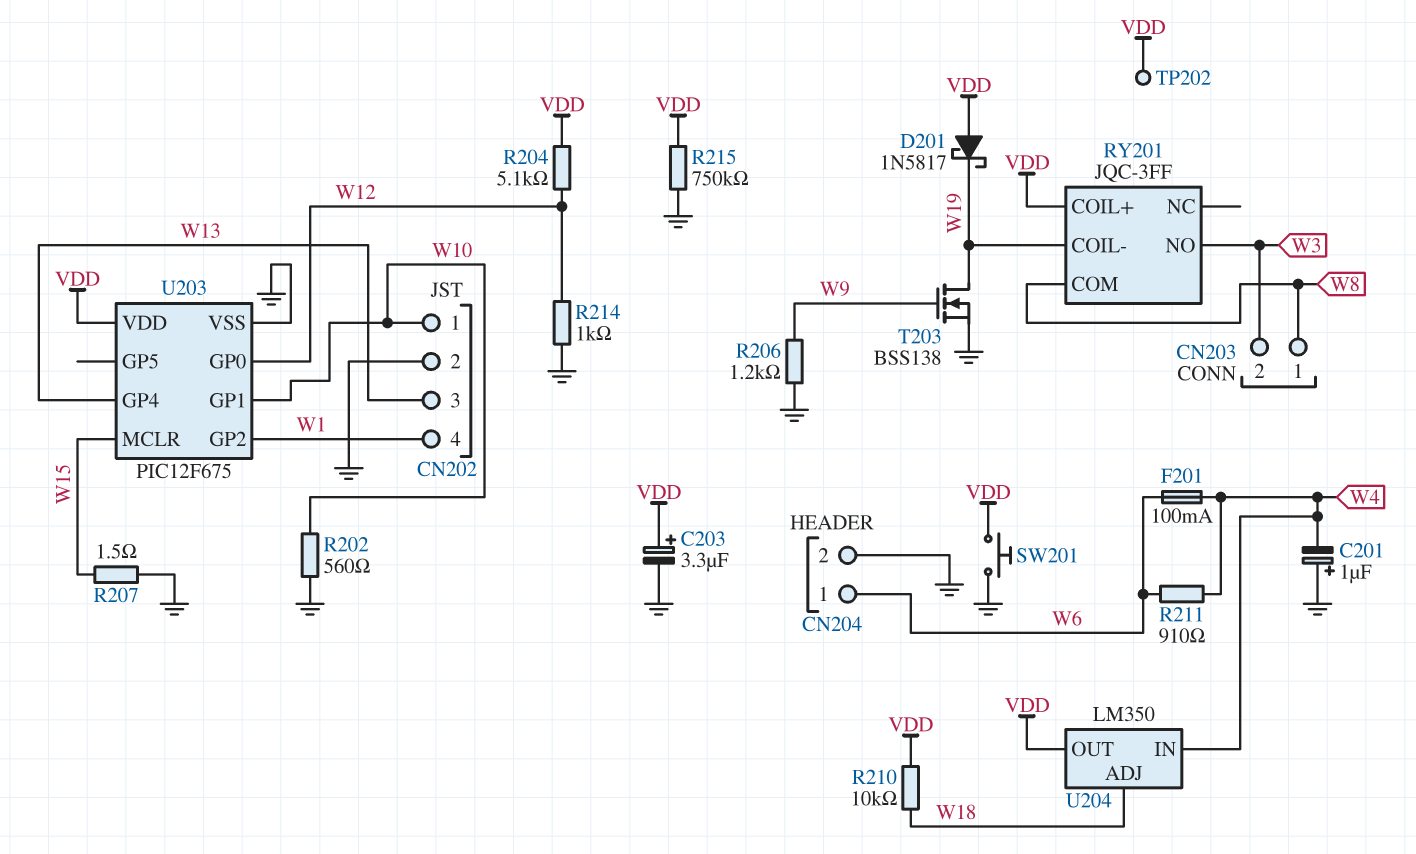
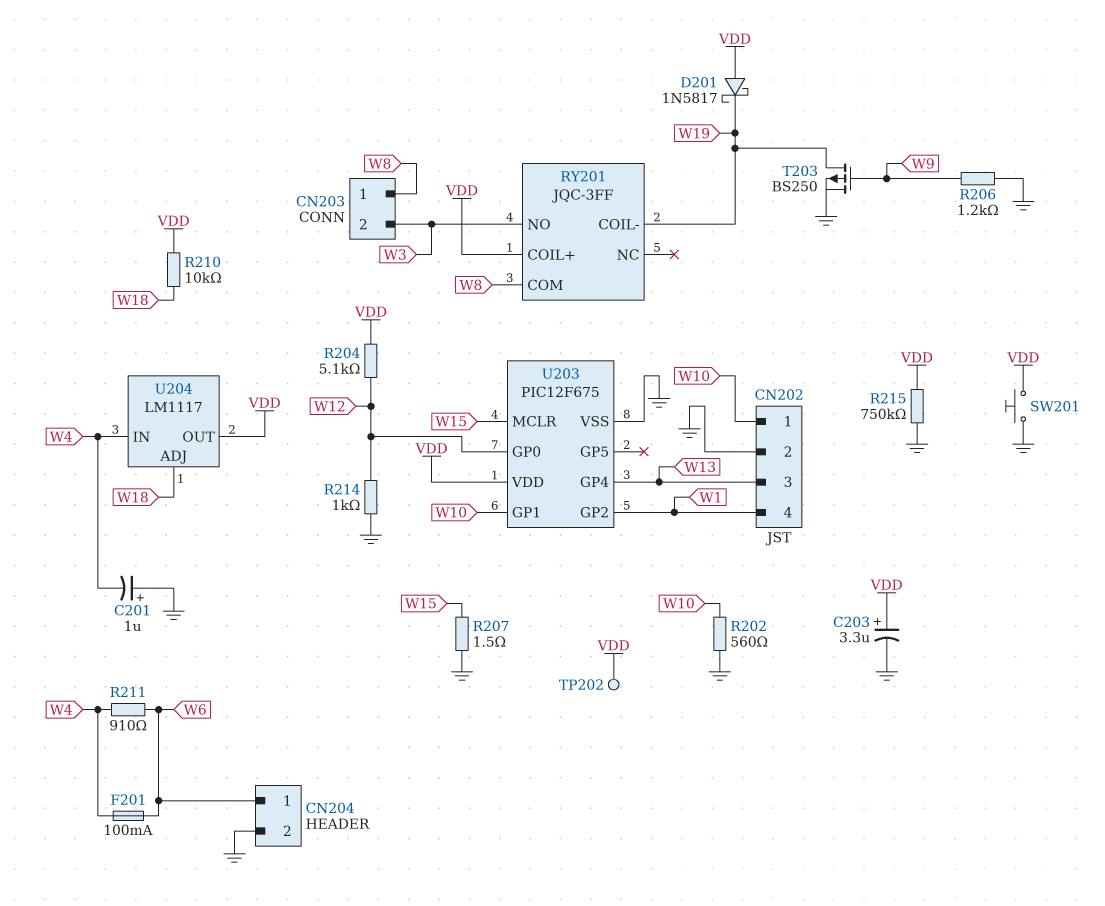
T203: NMOS BSS138 (G W9, D W19, S GND) -> PMOS BS250 (G W9, D W19, S GND)
U204: LM350 -> LM1117

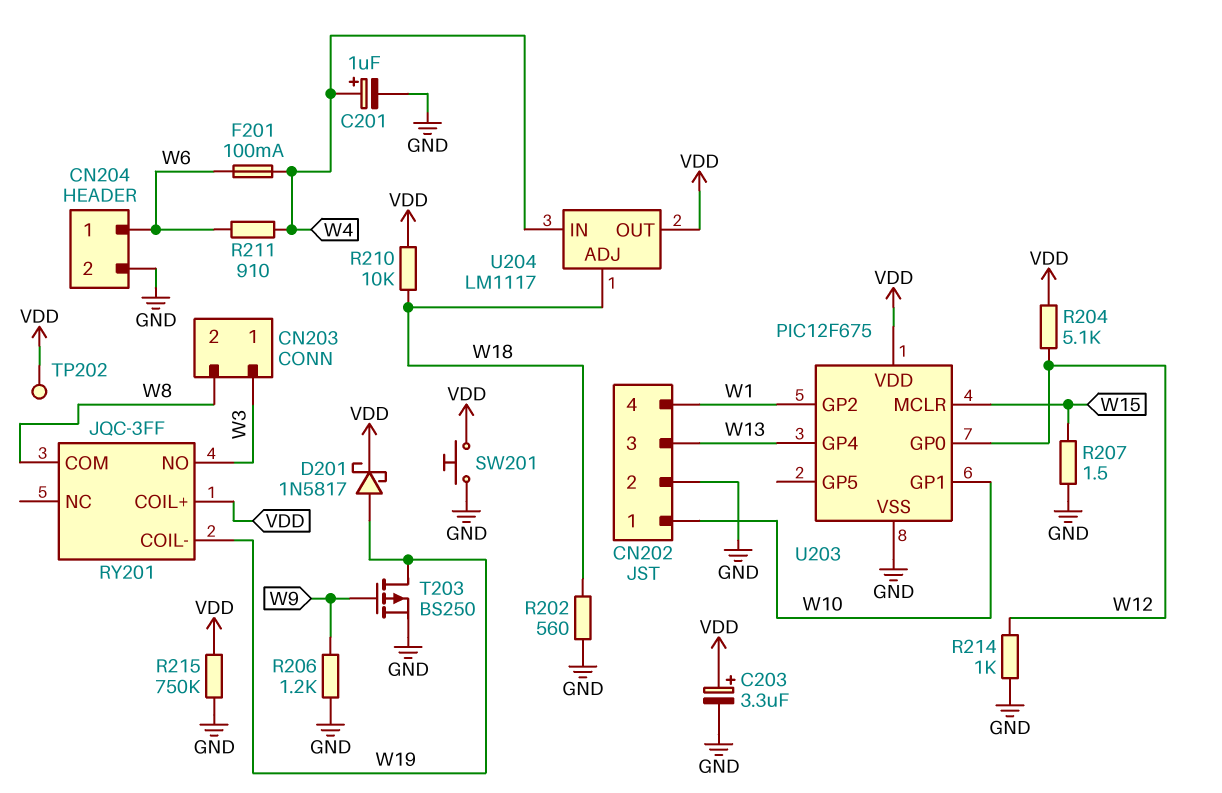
C201: 1uF (plus GND, minus W4) -> 1uF (plus W4, minus GND)
CN203 pin 1: W8 -> W3
CN203 pin 2: W3 -> W8
D201: schottky 1N5817 (A VDD, K W19) -> schottky 1N5817 (A W19, K VDD)
R202: 560 (GND, W10) -> 560 (GND, W18)

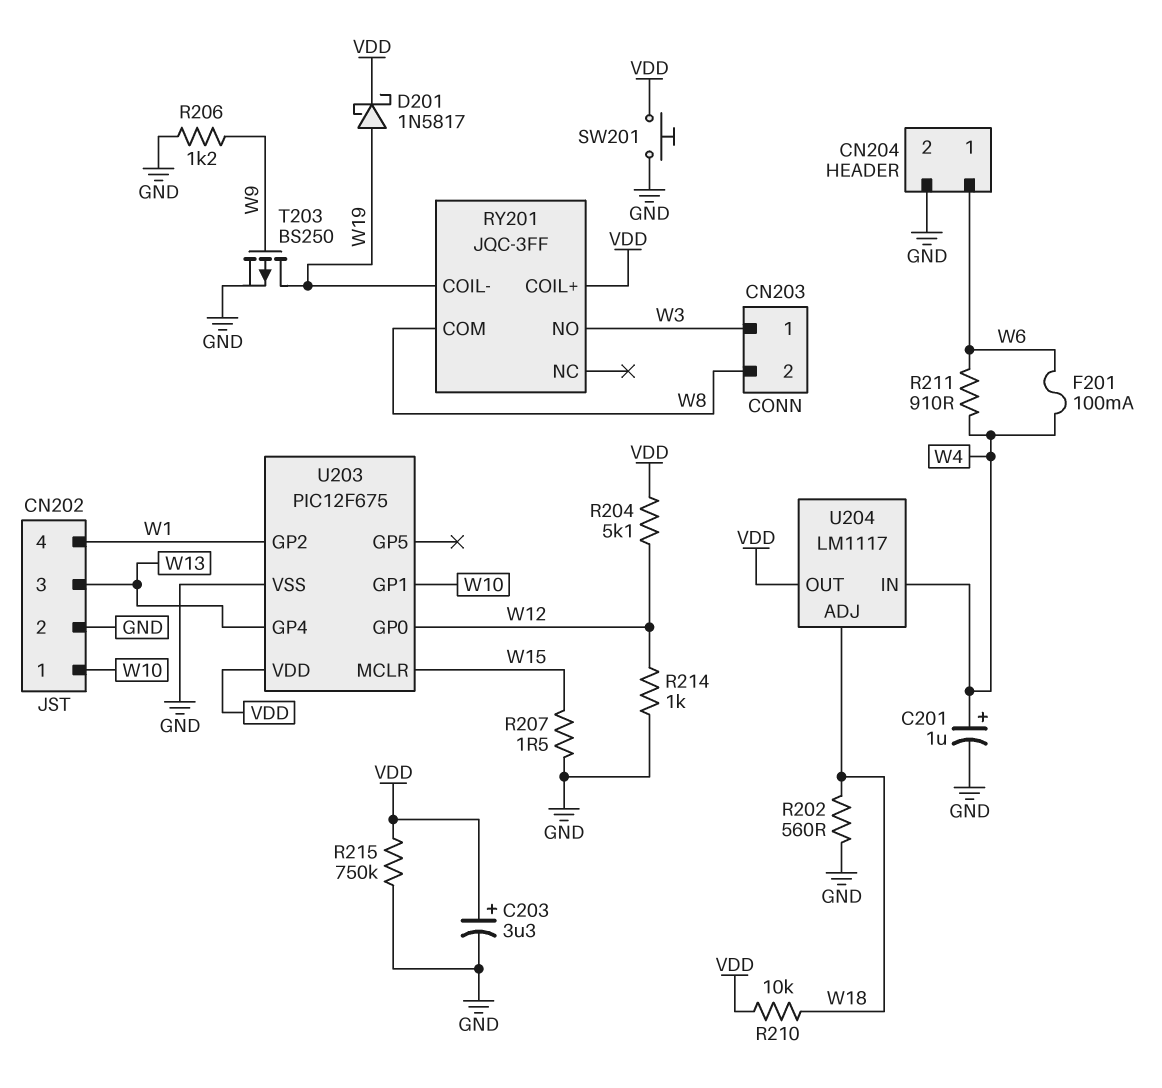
TP202: test point (VDD) -> none

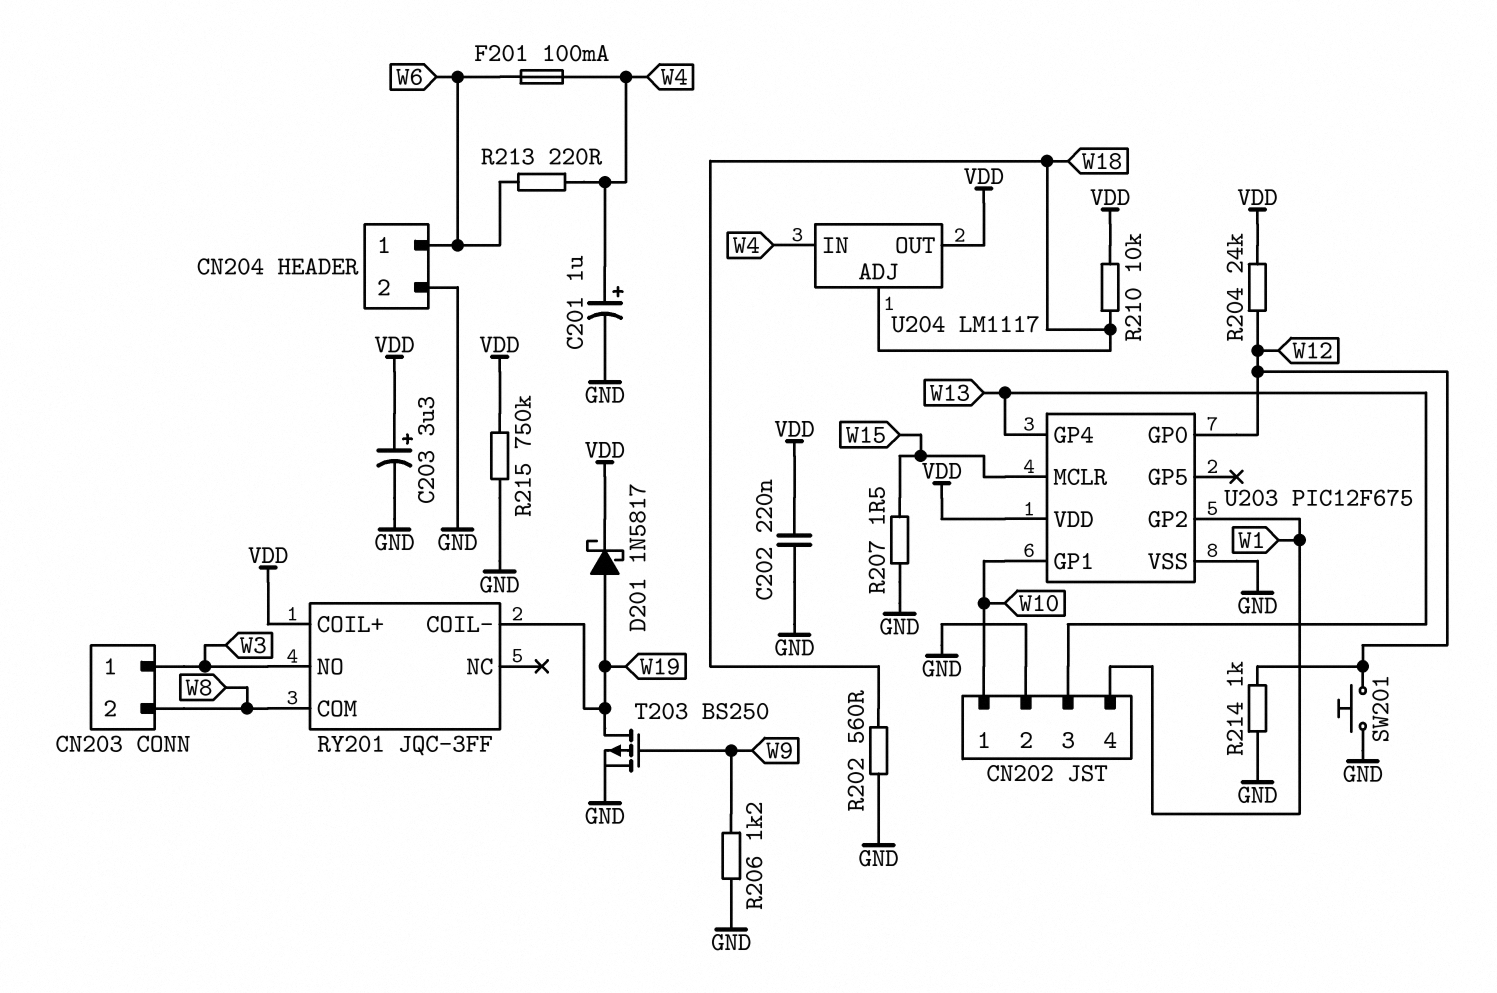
C202: none -> 220nF (GND, VDD)
R204: 5.1k (VDD, W12) -> 24k (VDD, W12)
R211: 910 (W4, W6) -> none
R213: none -> 220 (W4, W6)
SW201: button (GND, VDD) -> button (GND, W12)

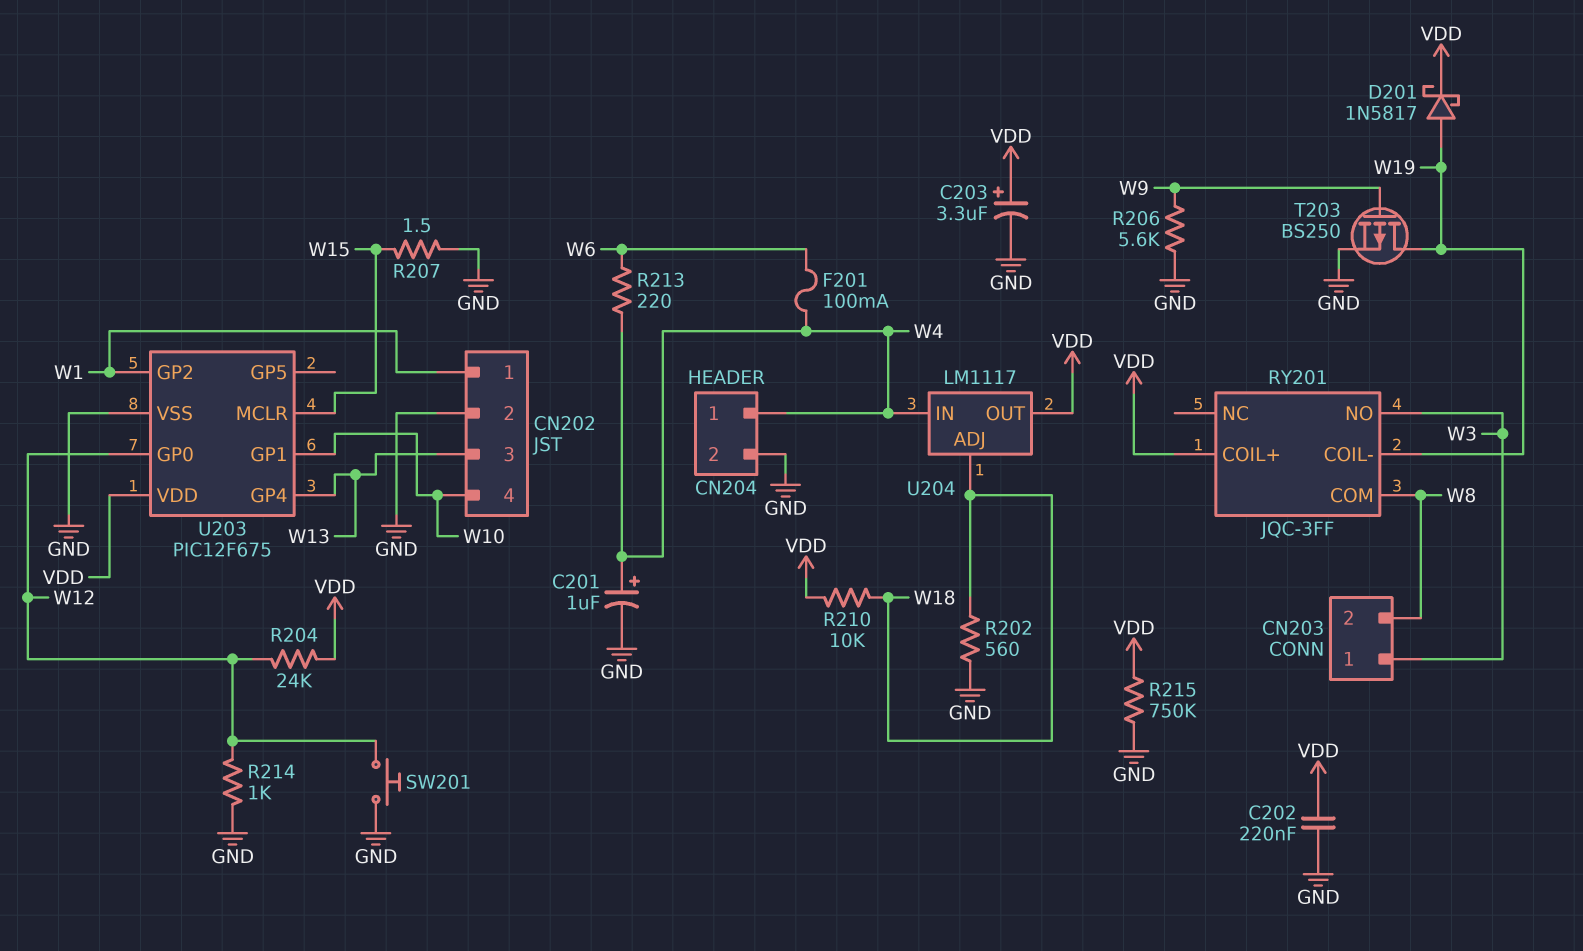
CN202 pin 1: W10 -> W1
CN202 pin 4: W1 -> W10
CN204 pin 1: W6 -> W4
R206: 1.2k (GND, W9) -> 5.6k (GND, W9)

